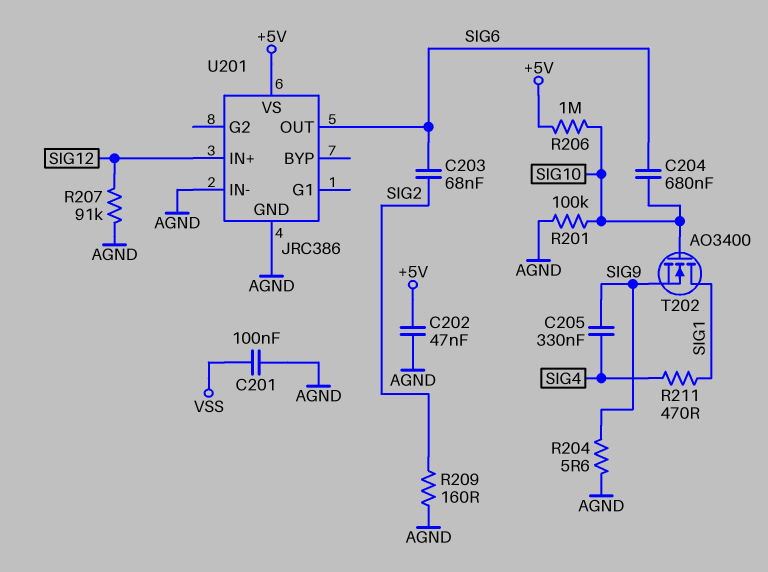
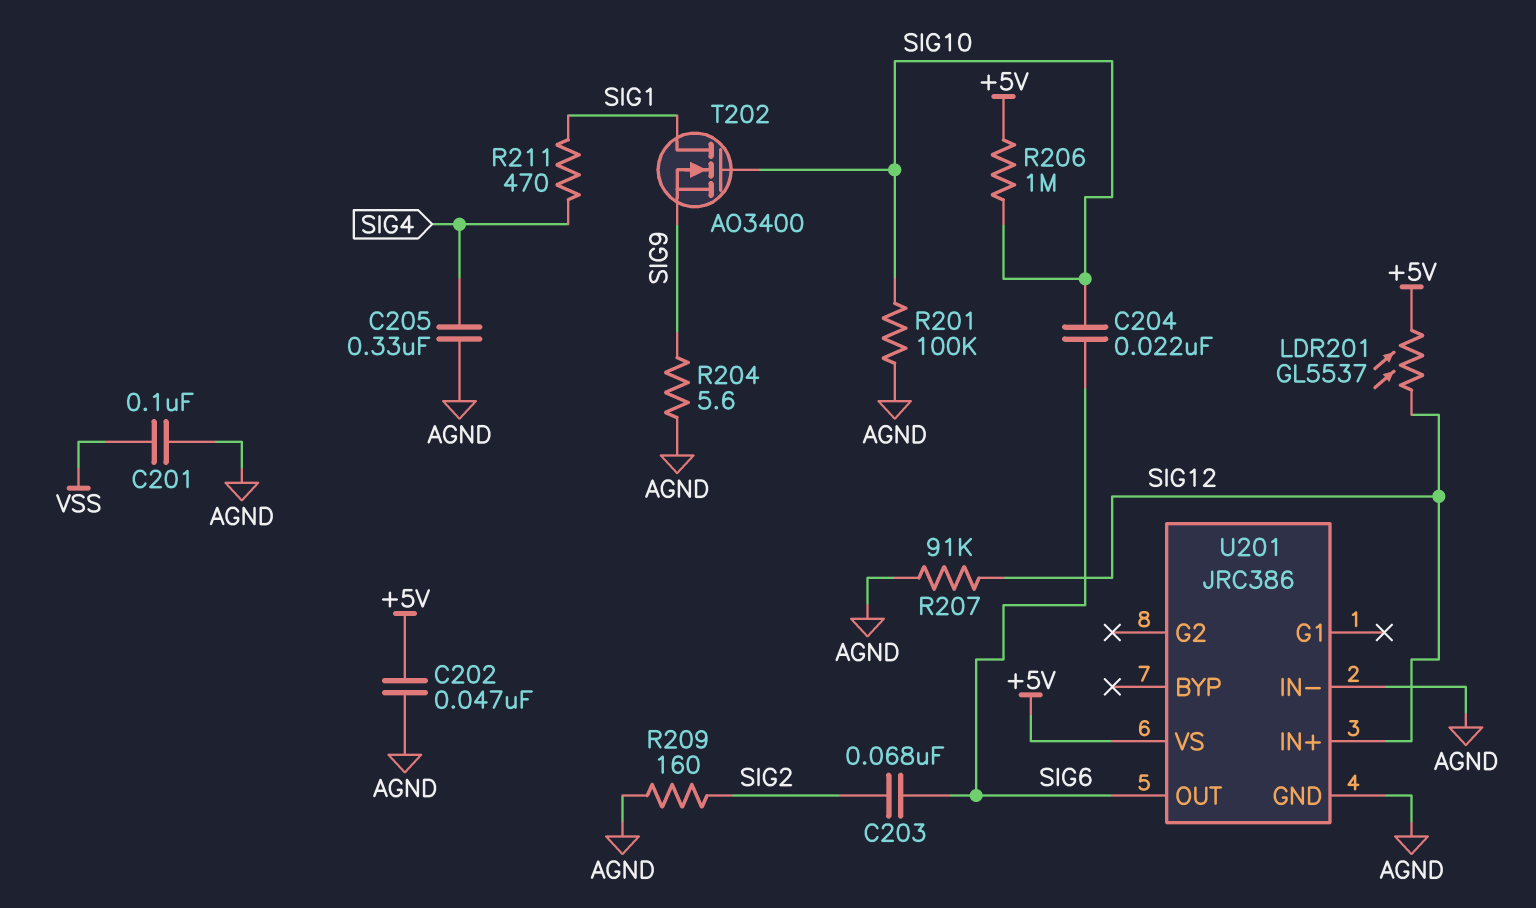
C204: 680nF (SIG6, SIG10) -> 22nF (SIG6, SIG10)
C205: 330nF (SIG4, SIG9) -> 330nF (AGND, SIG4)
LDR201: none -> GL5537 (+5V, SIG12)

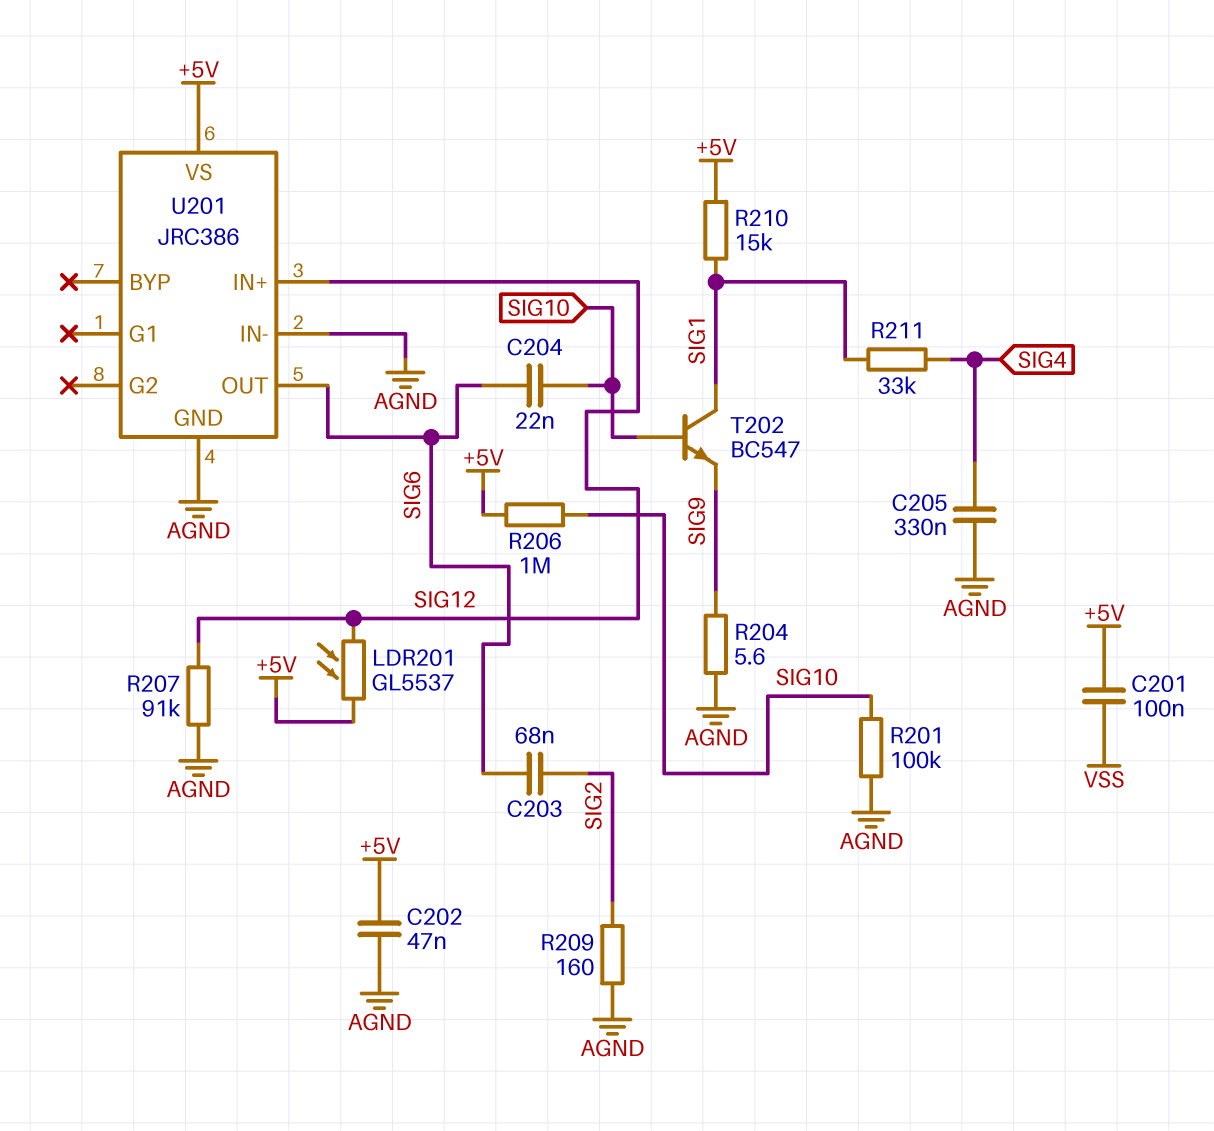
C201: 100nF (AGND, VSS) -> 100nF (+5V, VSS)
R210: none -> 15k (+5V, SIG1)
R211: 470 (SIG1, SIG4) -> 33k (SIG1, SIG4)
T202: NMOS AO3400 (G SIG10, D SIG1, S SIG9) -> NPN BC547 (B SIG10, C SIG1, E SIG9)

